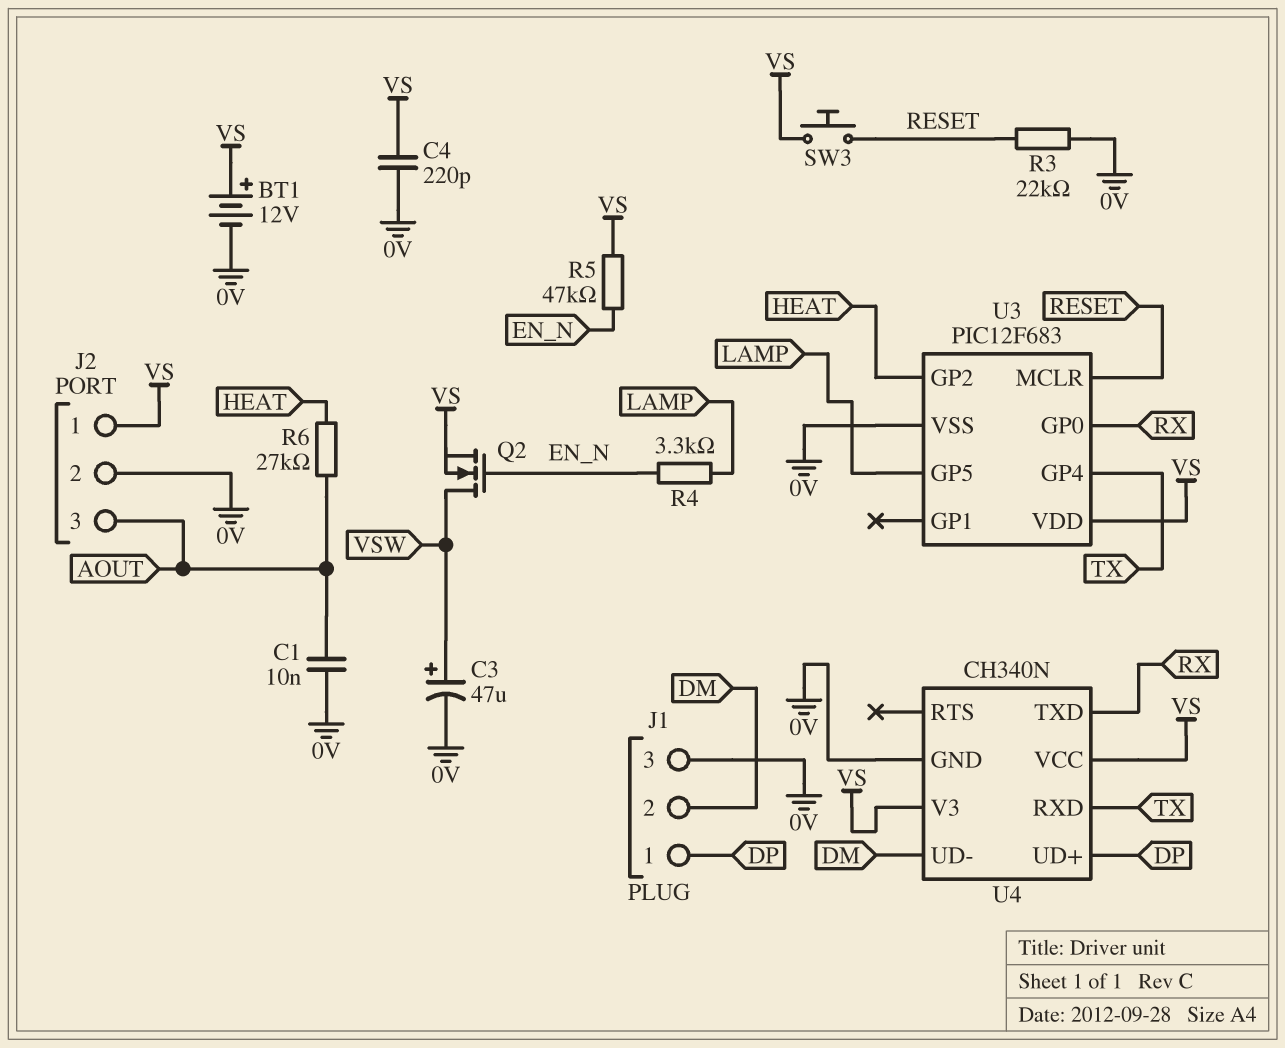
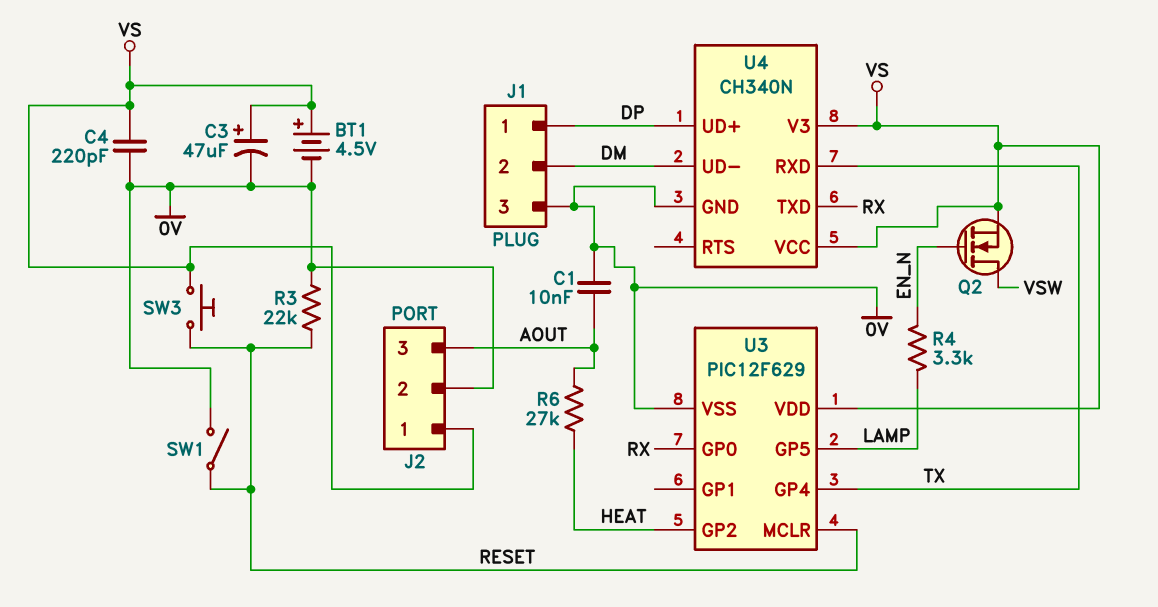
BT1: 12V (plus VS, minus 0V) -> 4.5V (plus VS, minus 0V)
C3: 47uF (plus VSW, minus 0V) -> 47uF (plus VS, minus 0V)
R5: 47k (EN_N, VS) -> none
SW1: none -> switch (0V, RESET)
U3: PIC12F683 -> PIC12F629

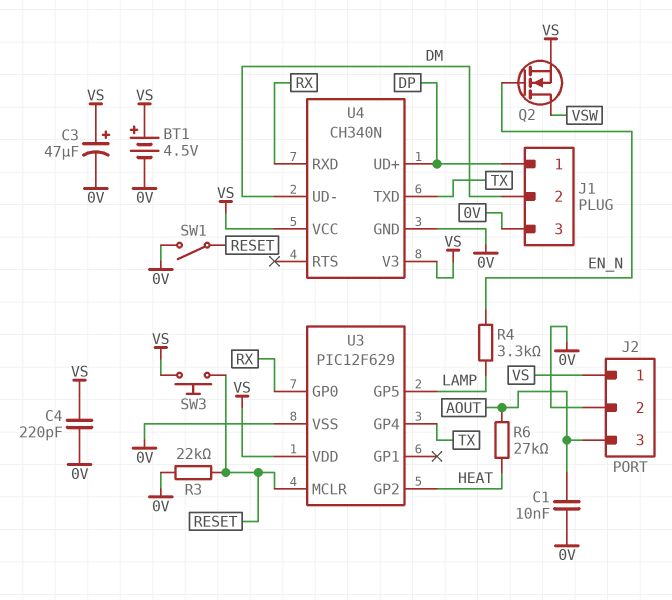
U4 pin RXD: TX -> RX
U4 pin TXD: RX -> TX

